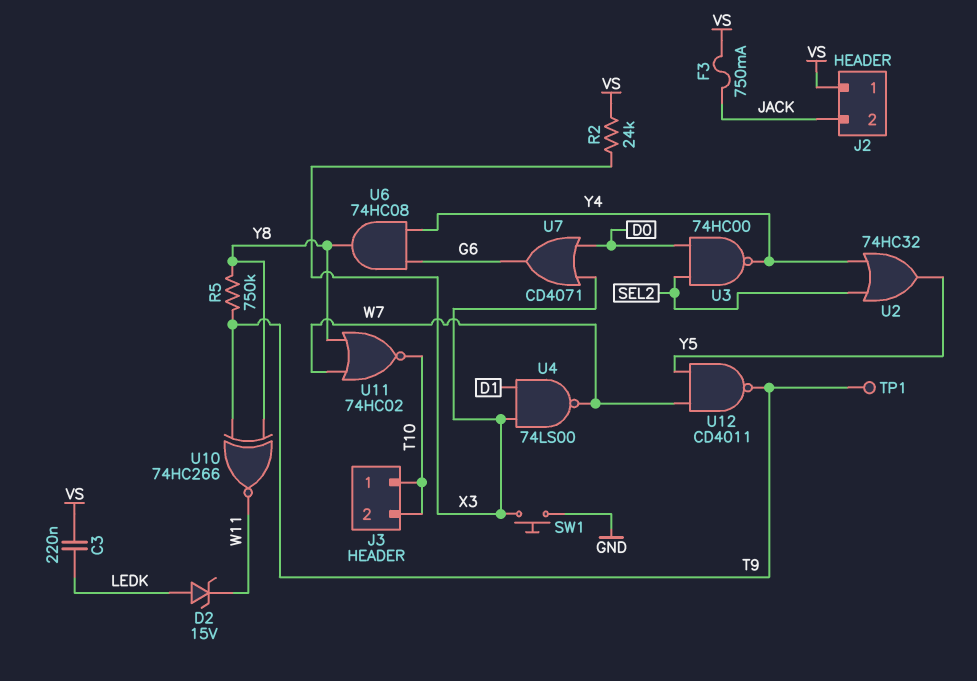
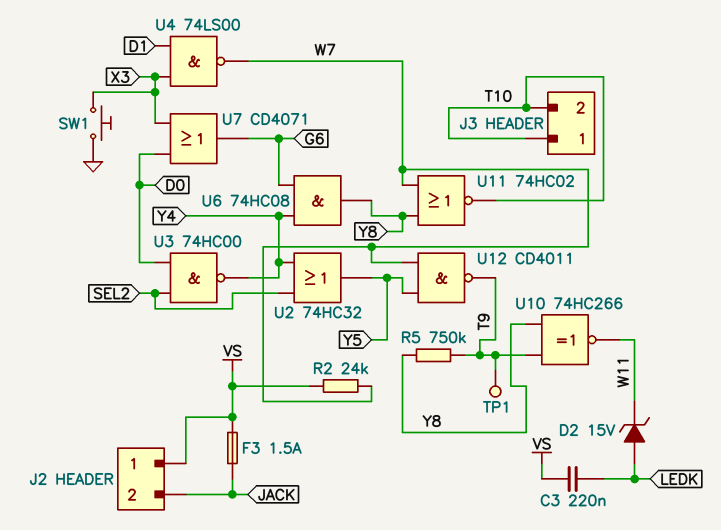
F3: 750mA (JACK, VS) -> 1.5A (JACK, VS)
R2: 24k (VS, X3) -> 24k (VS, W7)

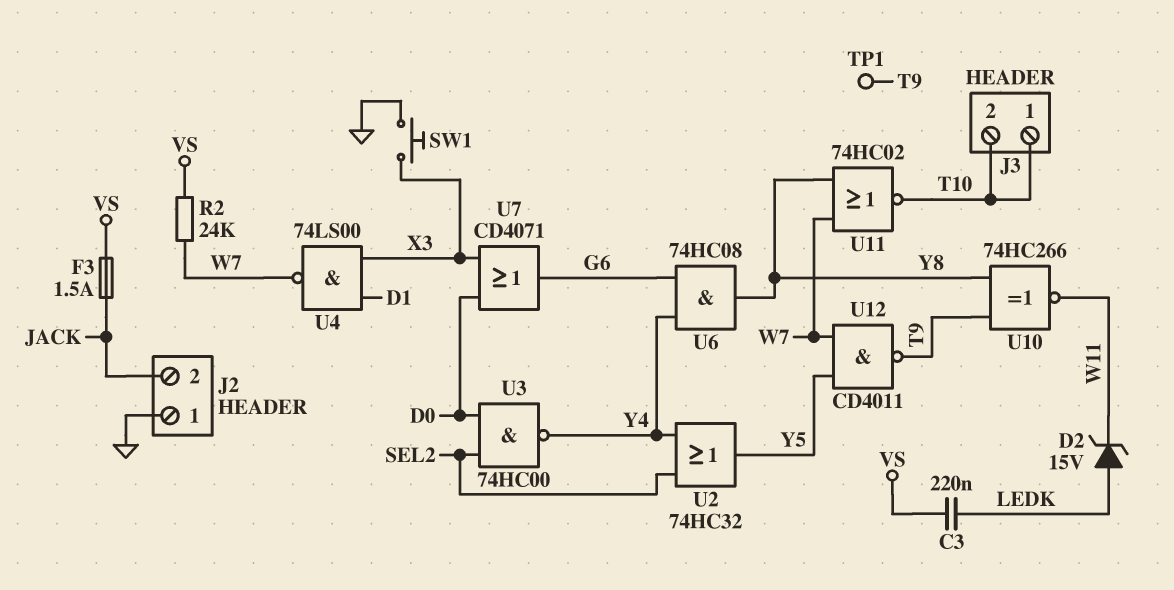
J2 pin 1: VS -> GND
R5: 750k (T9, Y8) -> none

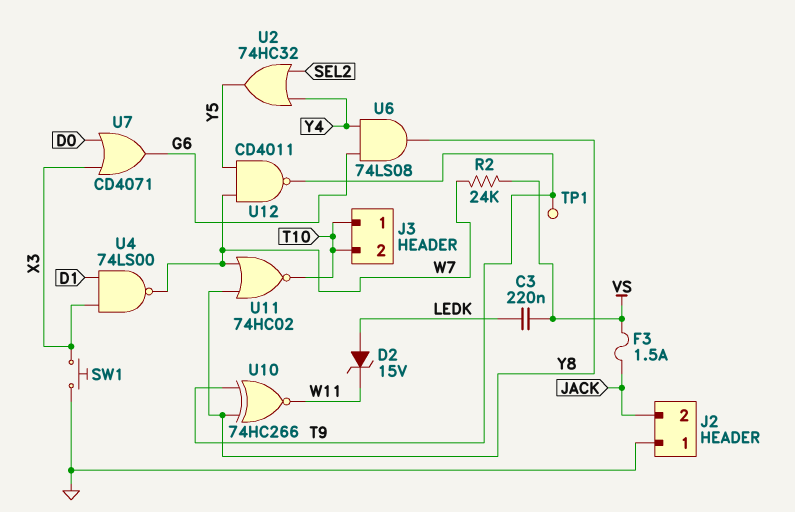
U3: NAND 74HC00 (in D0, in SEL2, out Y4) -> none
U6: AND 74HC08 (in G6, in Y4, out Y8) -> AND 74LS08 (in G6, in Y4, out Y8)

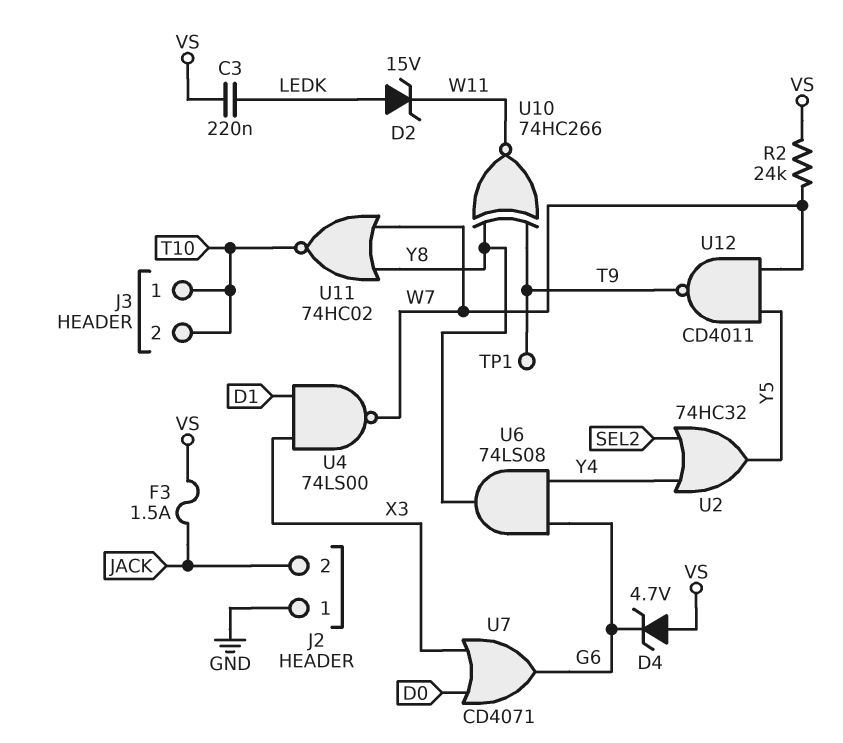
D4: none -> zener 4.7V (A VS, K G6)
SW1: button (GND, X3) -> none

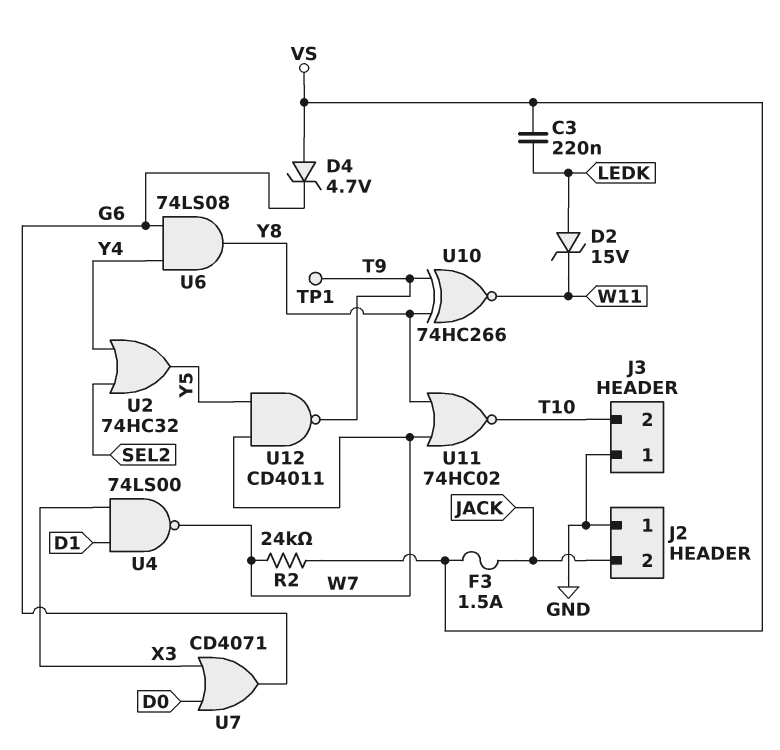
J3 pin 1: T10 -> GND

